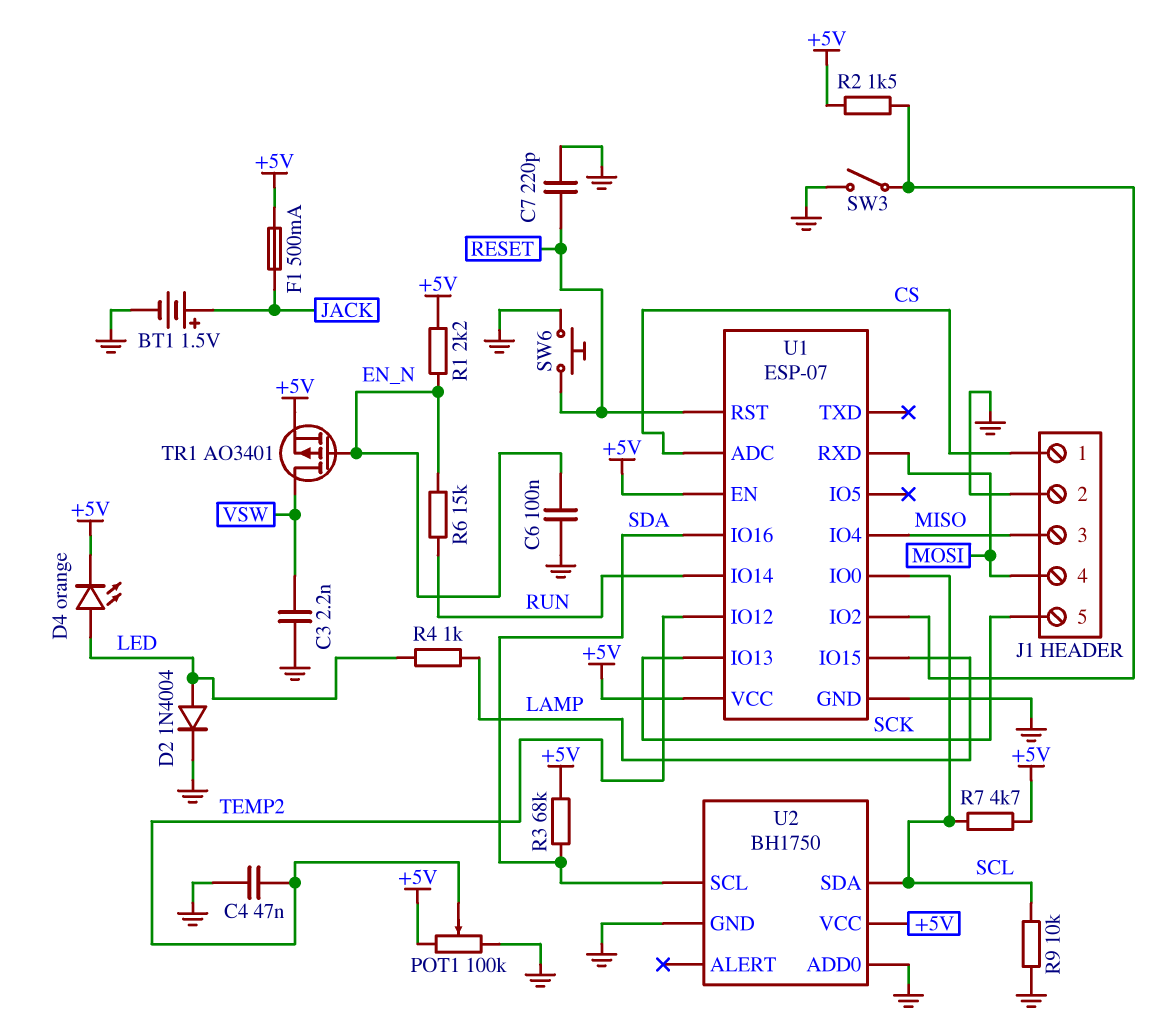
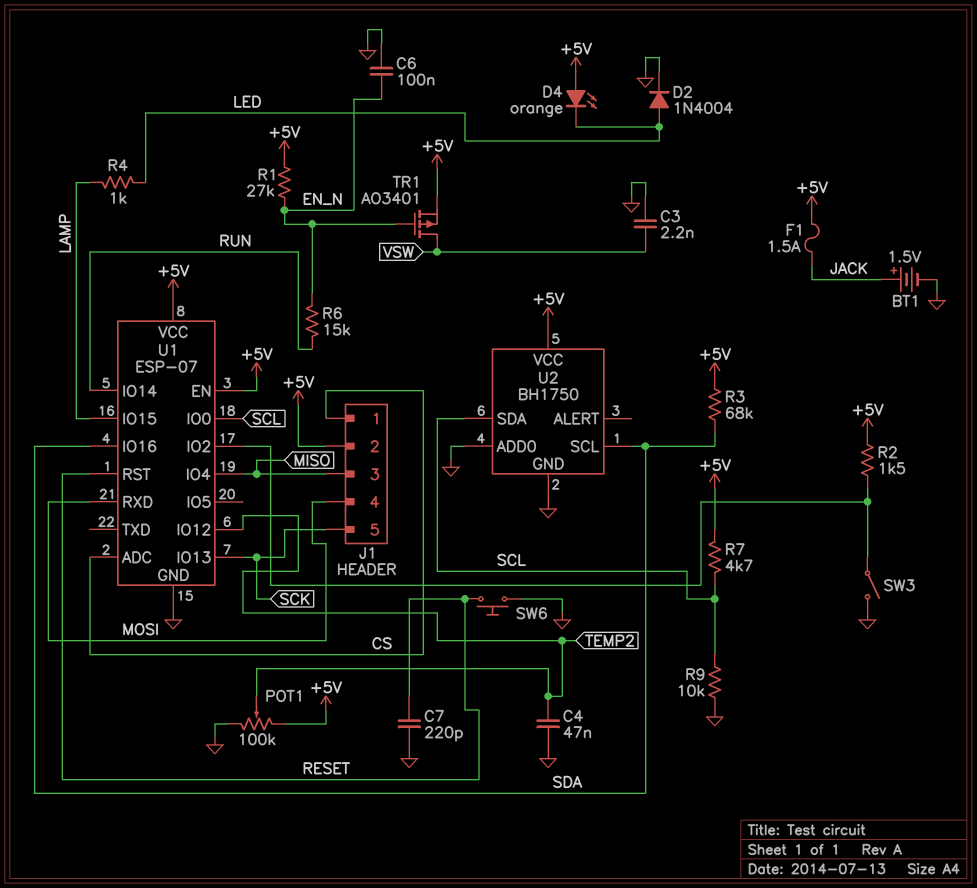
D4: LED orange (A LED, K +5V) -> LED orange (A +5V, K LED)
F1: 500mA (+5V, JACK) -> 1.5A (+5V, JACK)
J1 pin 2: GND -> +5V
R1: 2.2k (+5V, EN_N) -> 27k (+5V, EN_N)

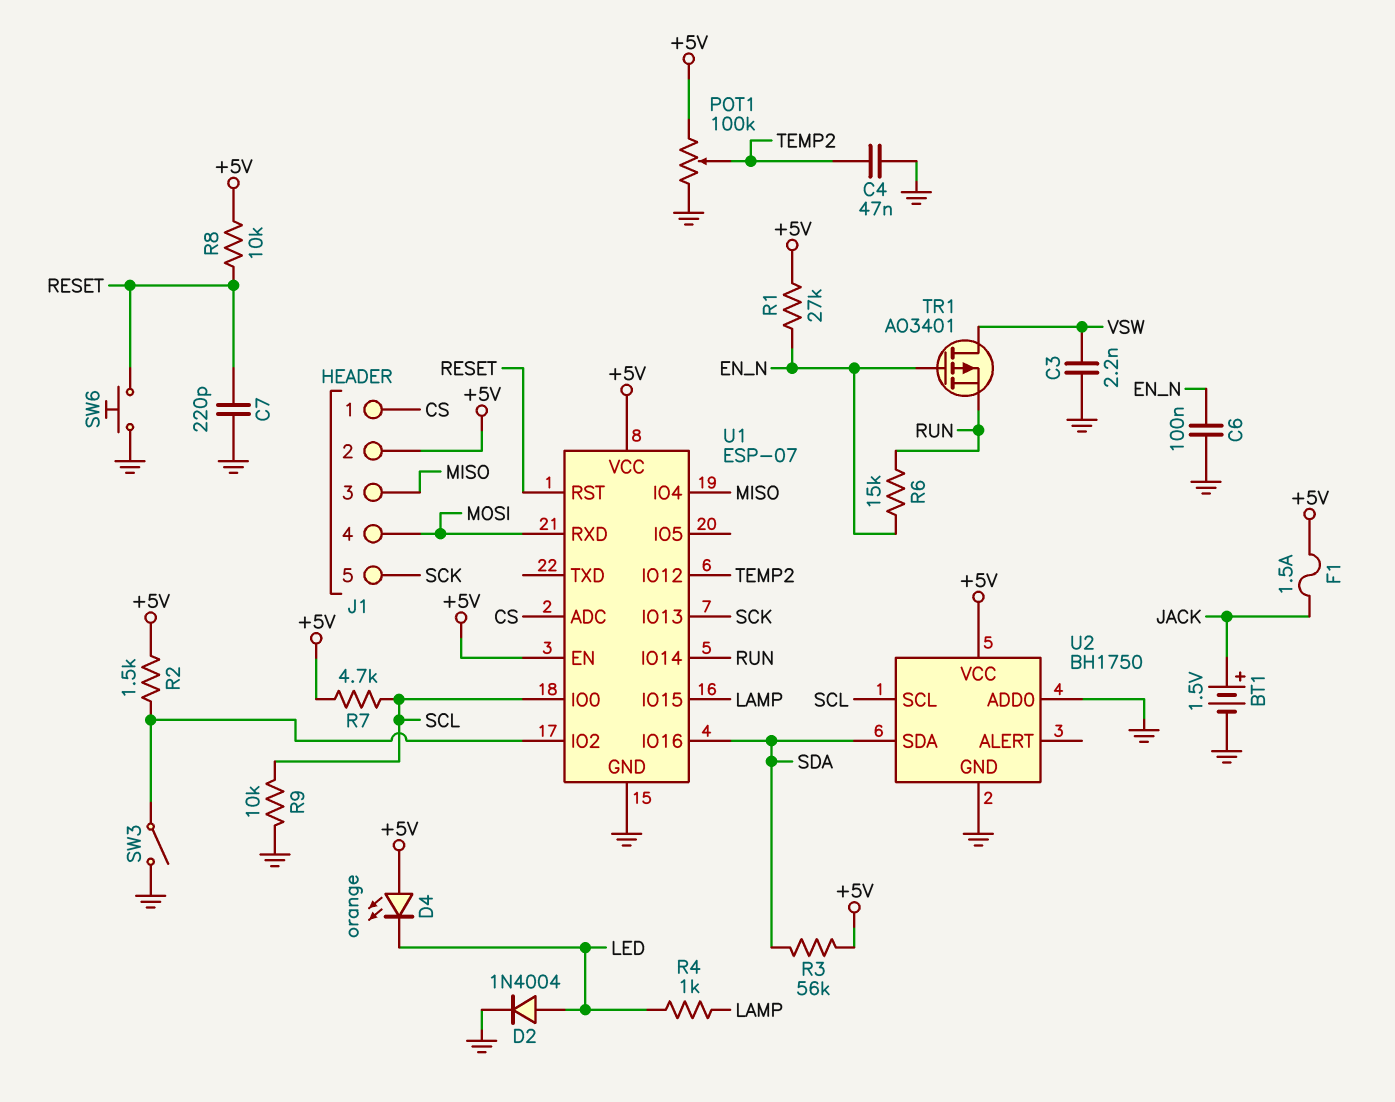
R3: 68k (+5V, SDA) -> 56k (+5V, SDA)
R8: none -> 10k (+5V, RESET)
TR1: PMOS AO3401 (G EN_N, D VSW, S +5V) -> PMOS AO3401 (G EN_N, D VSW, S RUN)
U2 pin SCL: SDA -> SCL
U2 pin SDA: SCL -> SDA

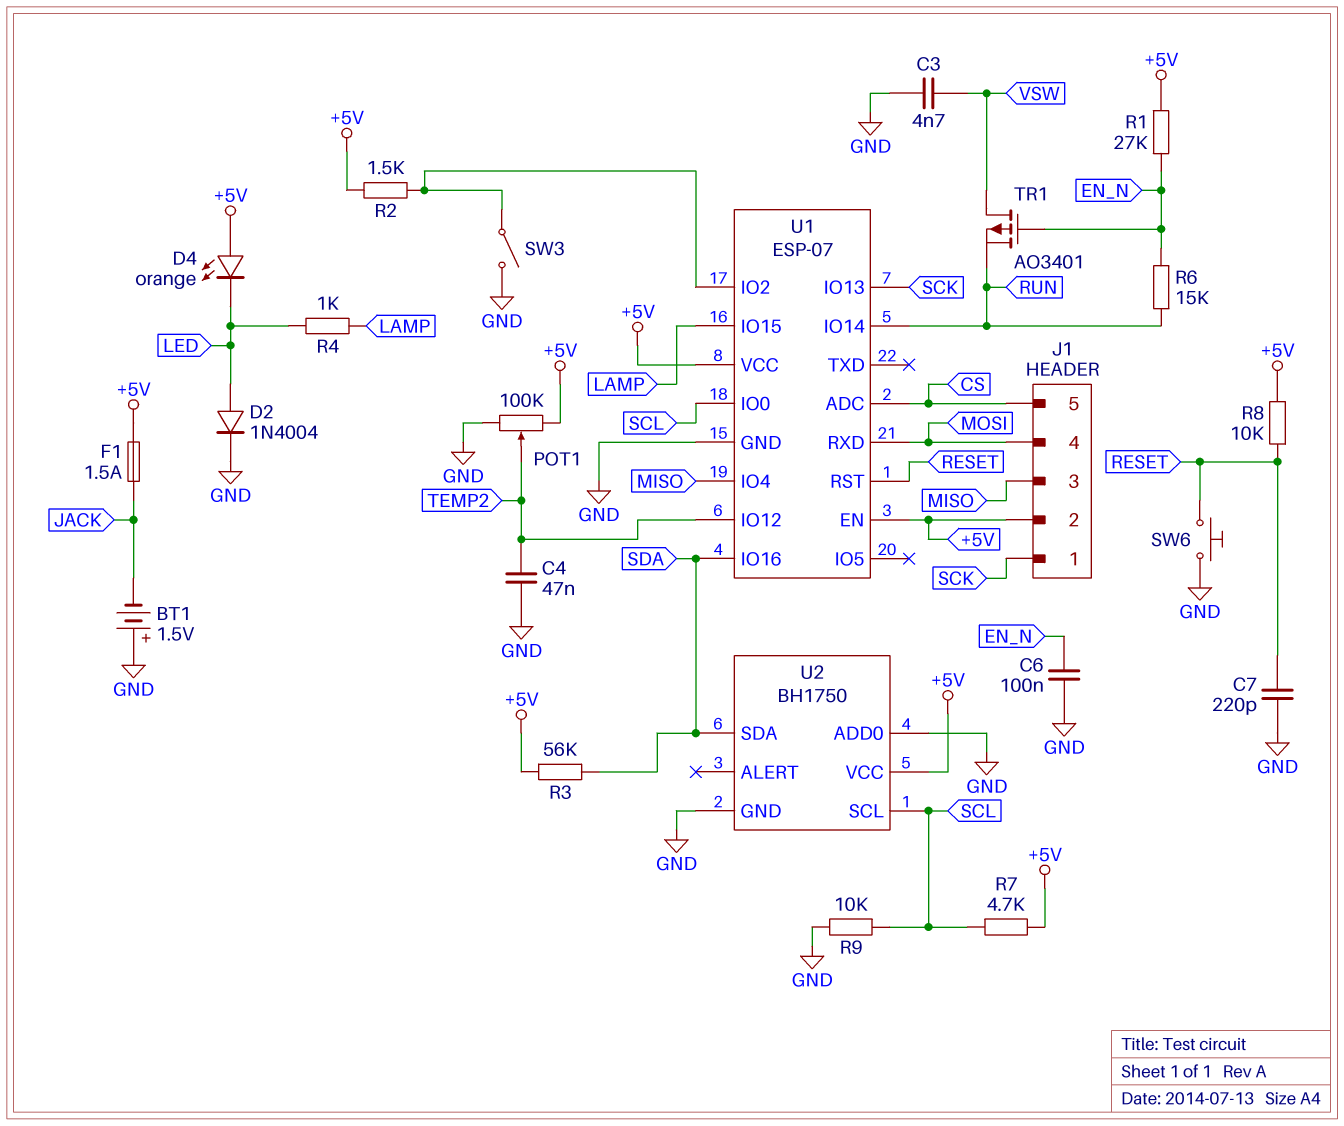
BT1: 1.5V (plus JACK, minus GND) -> 1.5V (plus GND, minus JACK)
C3: 2.2nF (GND, VSW) -> 4.7nF (GND, VSW)
J1 pin 1: CS -> SCK
J1 pin 5: SCK -> CS

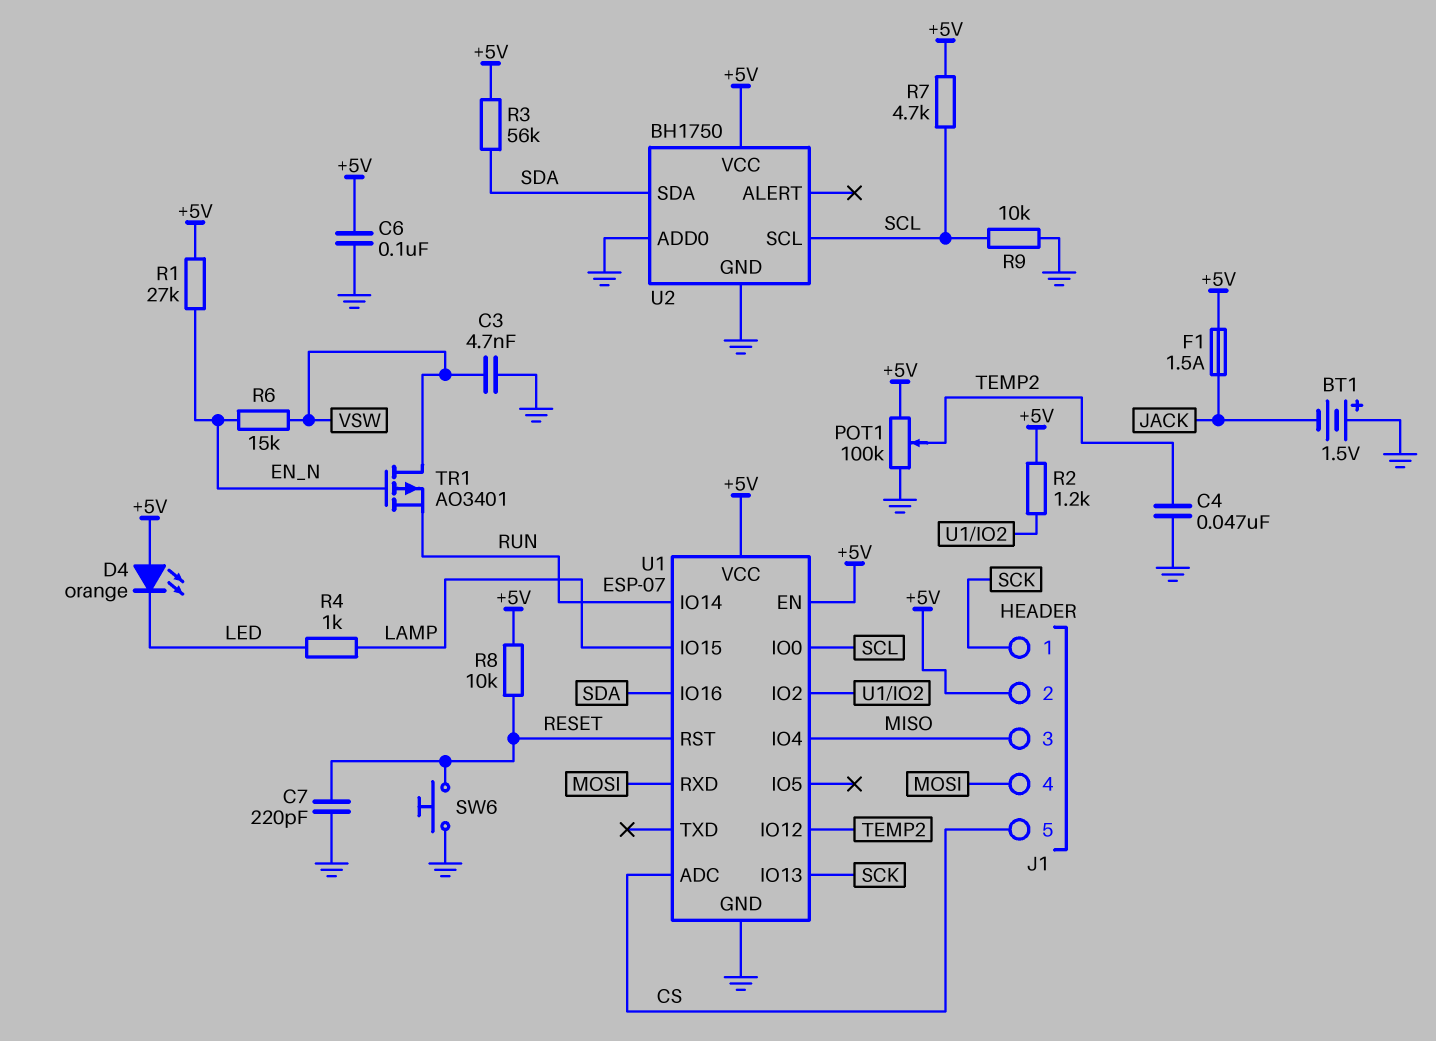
C6: 100nF (EN_N, GND) -> 100nF (+5V, GND)
D2: diode 1N4004 (A LED, K GND) -> none
R2: 1.5k (+5V, U1/IO2) -> 1.2k (+5V, U1/IO2)
R6: 15k (EN_N, RUN) -> 15k (EN_N, VSW)
SW3: switch (GND, U1/IO2) -> none

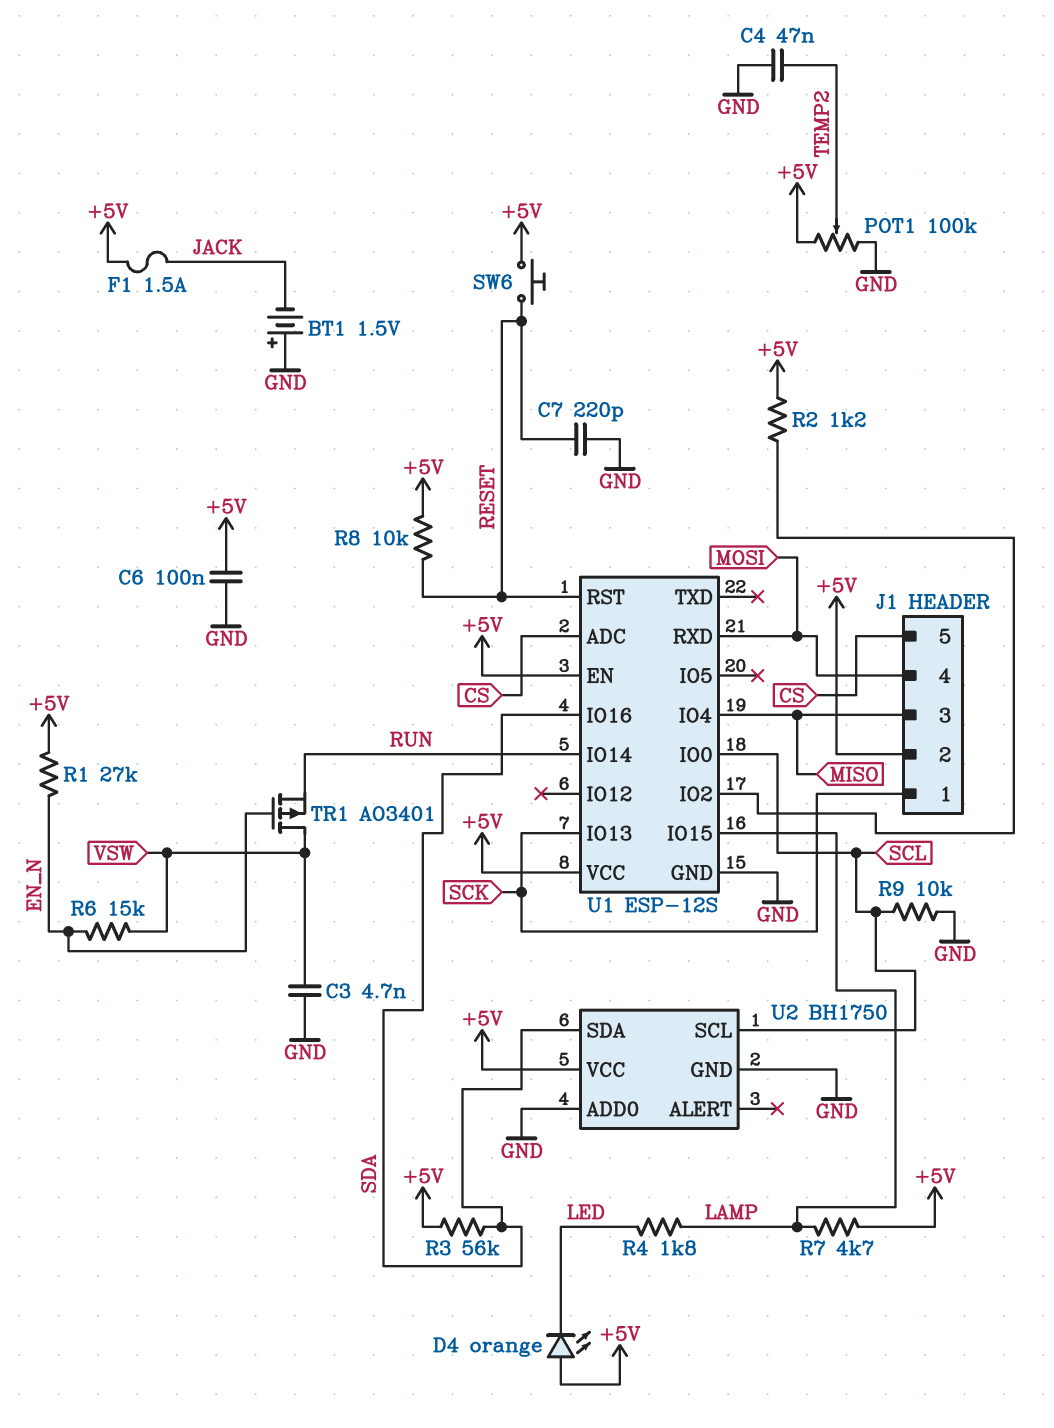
R4: 1k (LAMP, LED) -> 1.8k (LAMP, LED)
R7: 4.7k (+5V, SCL) -> 4.7k (+5V, LAMP)
SW6: button (GND, RESET) -> button (+5V, RESET)
U1: ESP-07 -> ESP-12S
U1 pin IO12: TEMP2 -> none

